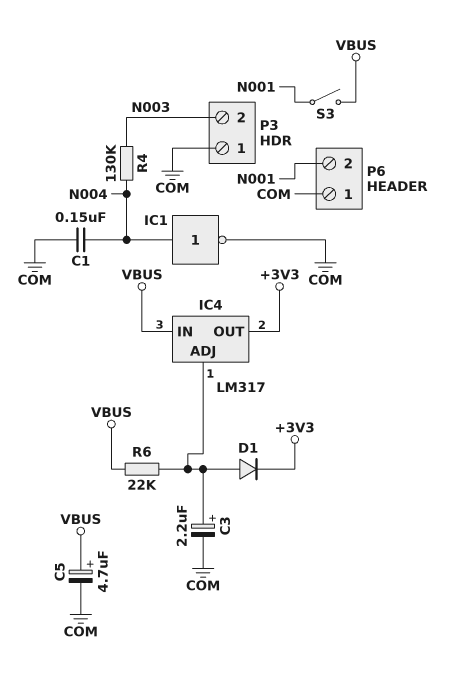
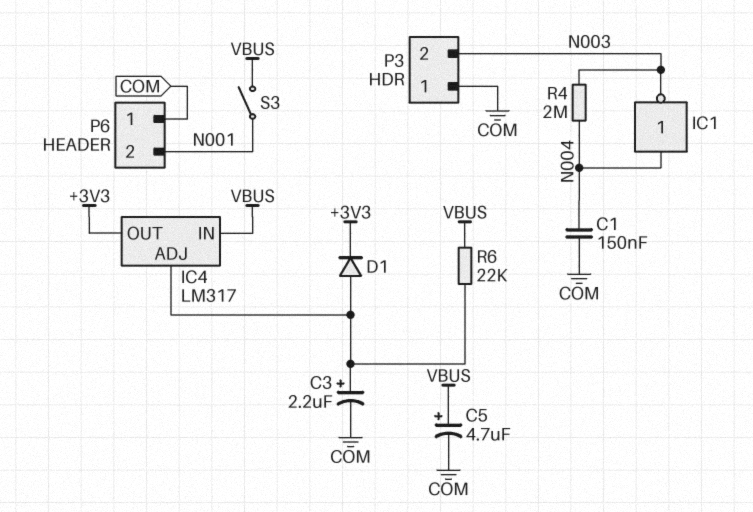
IC1: NOT (in N004, out COM) -> NOT (in N004, out N003)
R4: 130k (N003, N004) -> 2M (N003, N004)

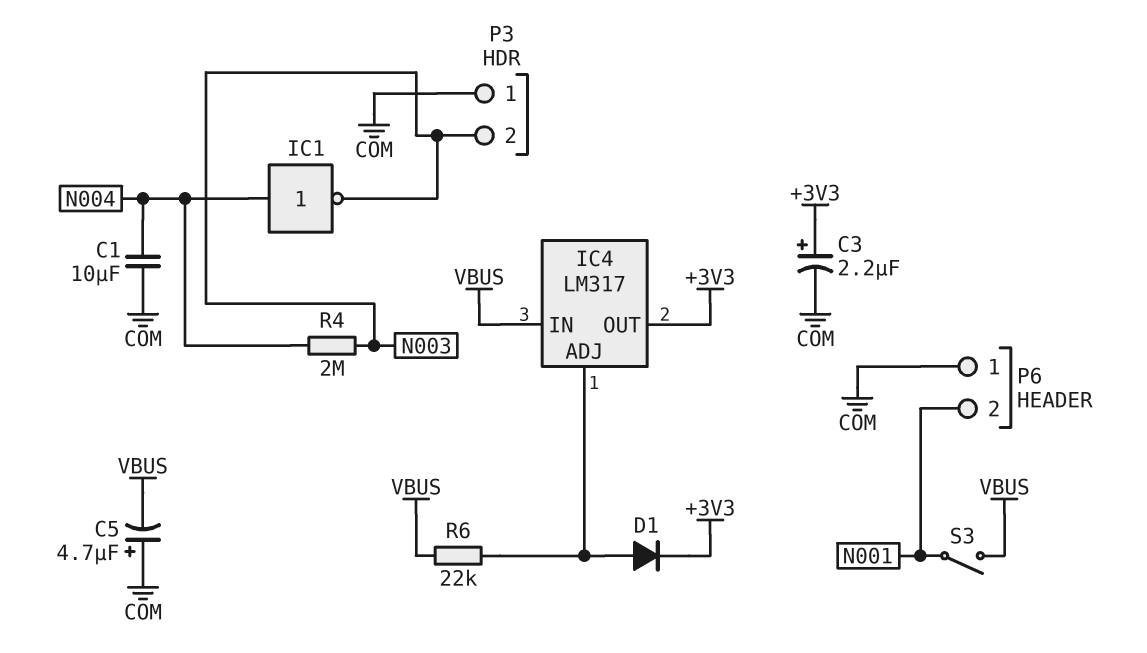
C1: 150nF (COM, N004) -> 10uF (COM, N004)
C3: 2.2uF (plus IC4/ADJ, minus COM) -> 2.2uF (plus +3V3, minus COM)
C5: 4.7uF (plus VBUS, minus COM) -> 4.7uF (plus COM, minus VBUS)

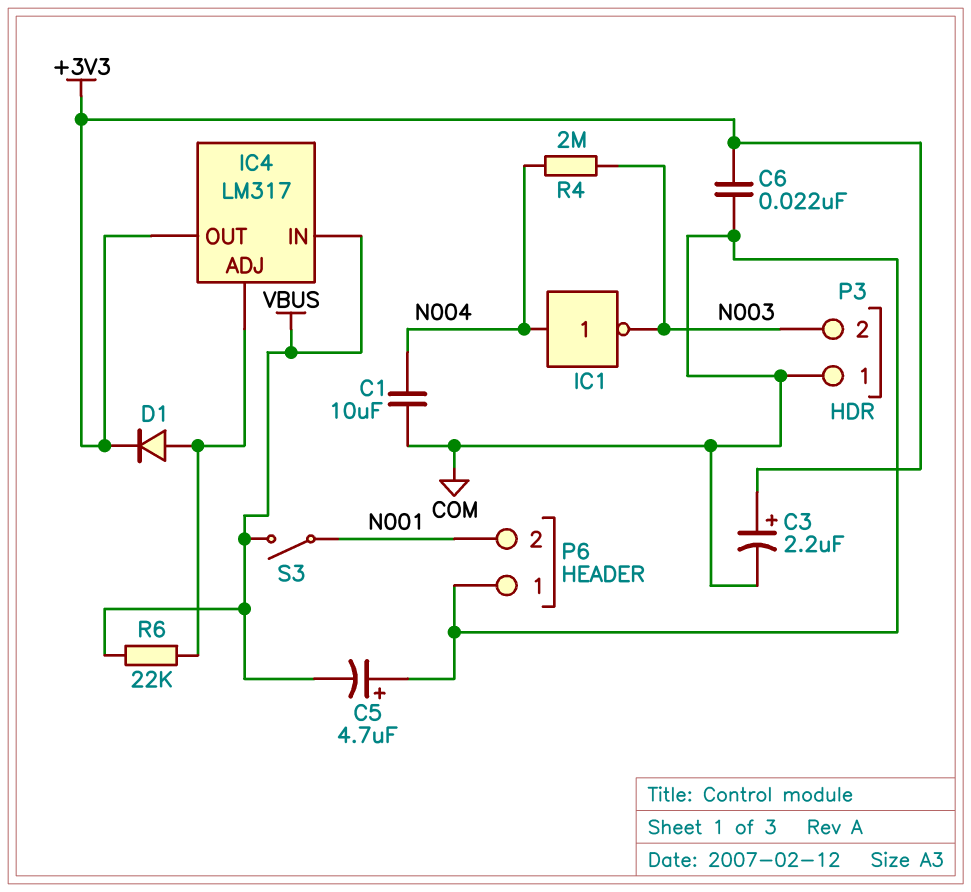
C6: none -> 22nF (+3V3, COM)

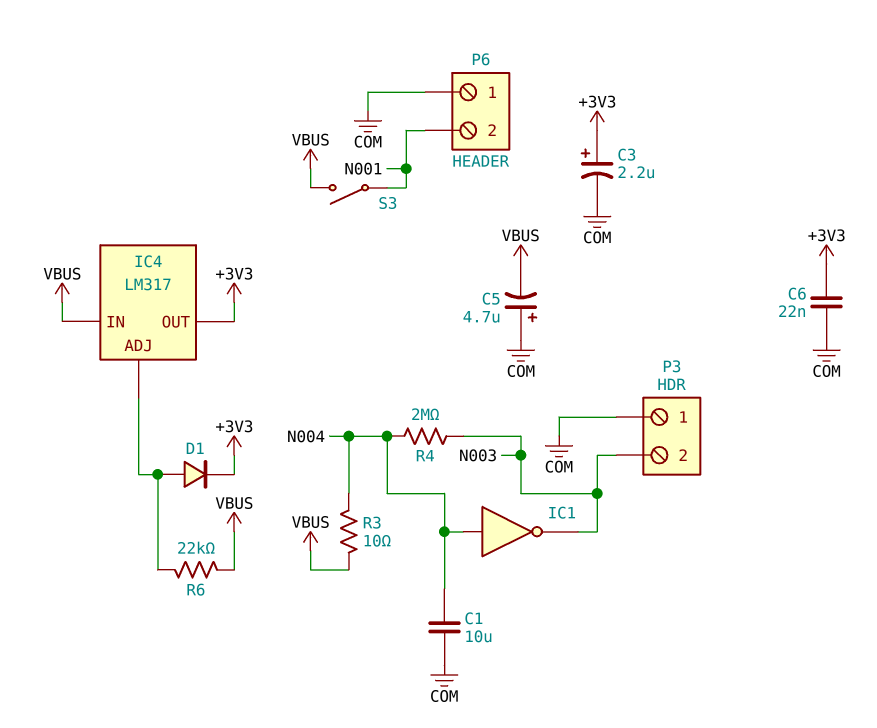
R3: none -> 10 (N004, VBUS)

